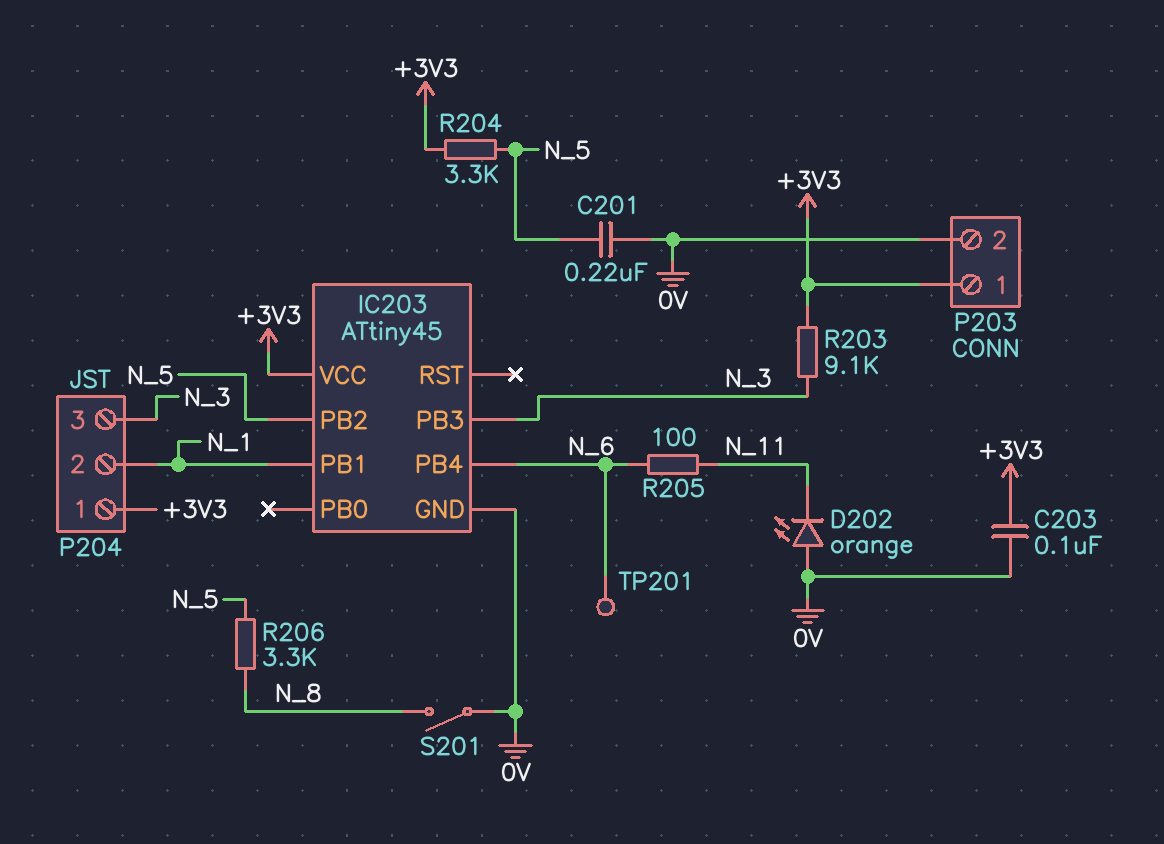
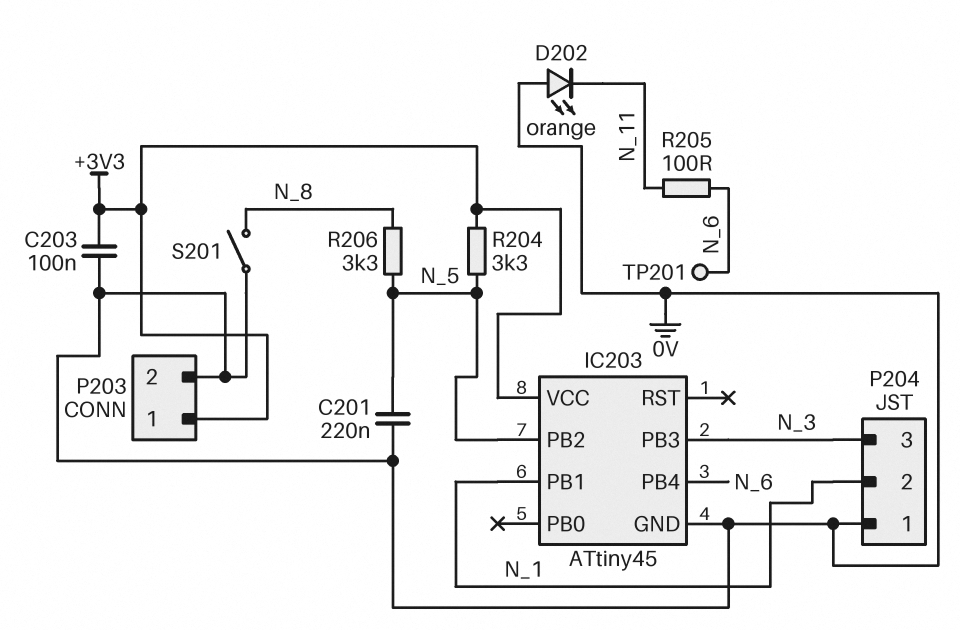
P204 pin 1: +3V3 -> 0V
R203: 9.1k (+3V3, N_3) -> none

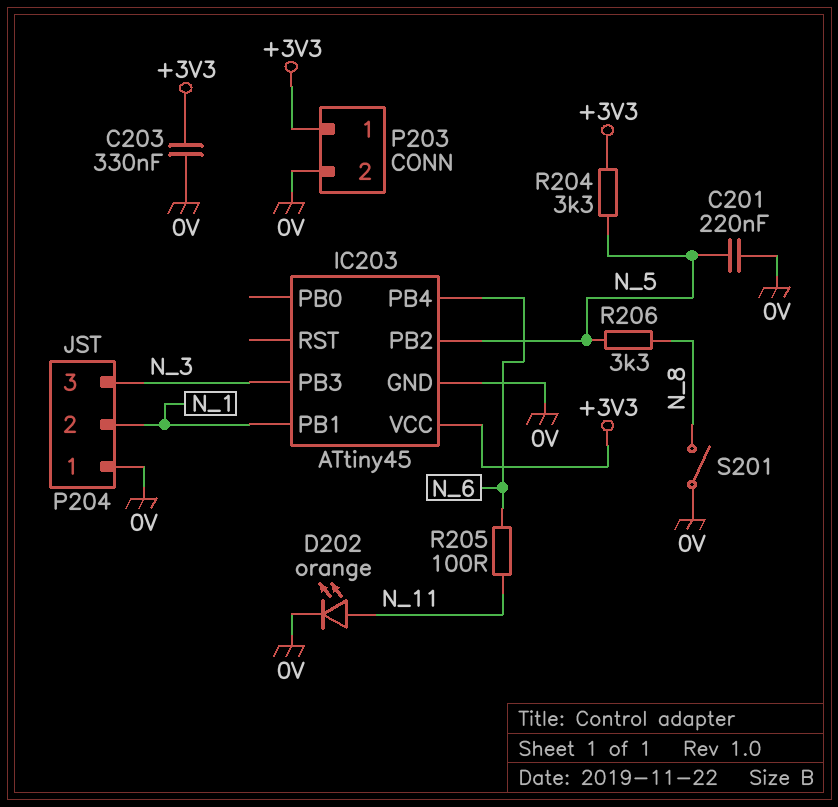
C203: 100nF (+3V3, 0V) -> 330nF (+3V3, 0V)
D202: LED orange (A 0V, K N_11) -> LED orange (A N_11, K 0V)
TP201: test point (N_6) -> none

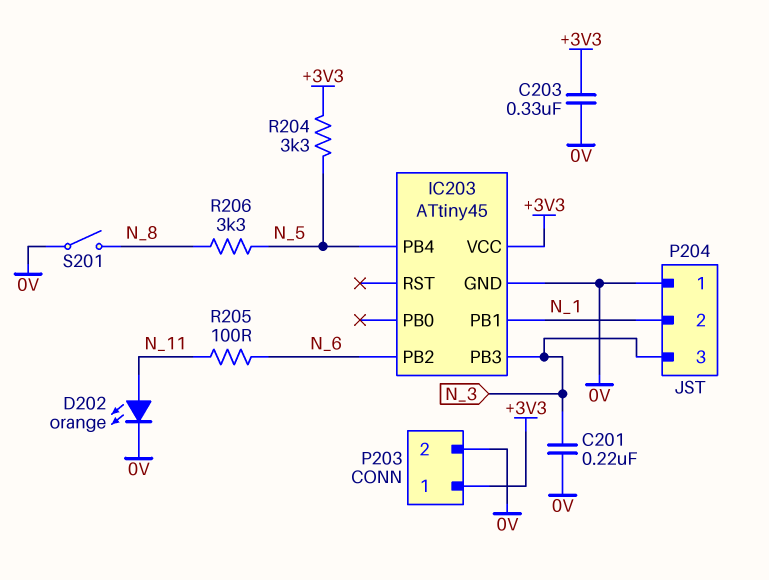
C201: 220nF (0V, N_5) -> 220nF (0V, N_3)
IC203 pin PB2: N_5 -> N_6
IC203 pin PB4: N_6 -> N_5

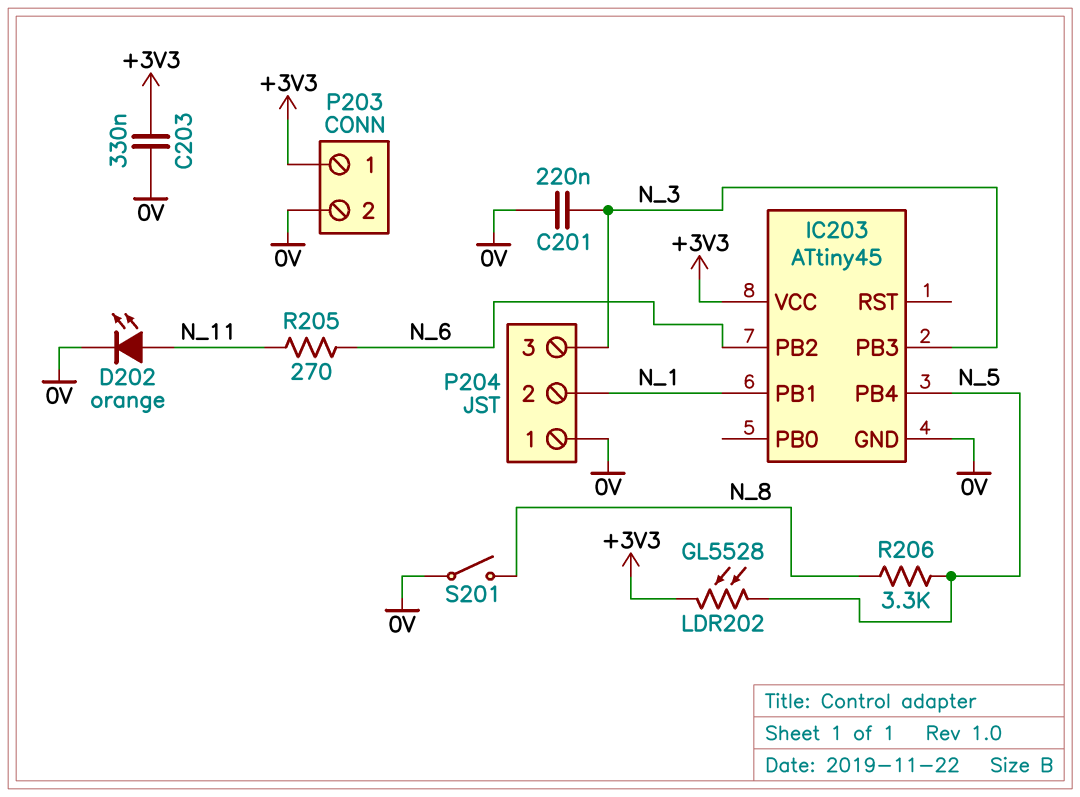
LDR202: none -> GL5528 (+3V3, N_5)
R204: 3.3k (+3V3, N_5) -> none
R205: 100 (N_6, N_11) -> 270 (N_6, N_11)

